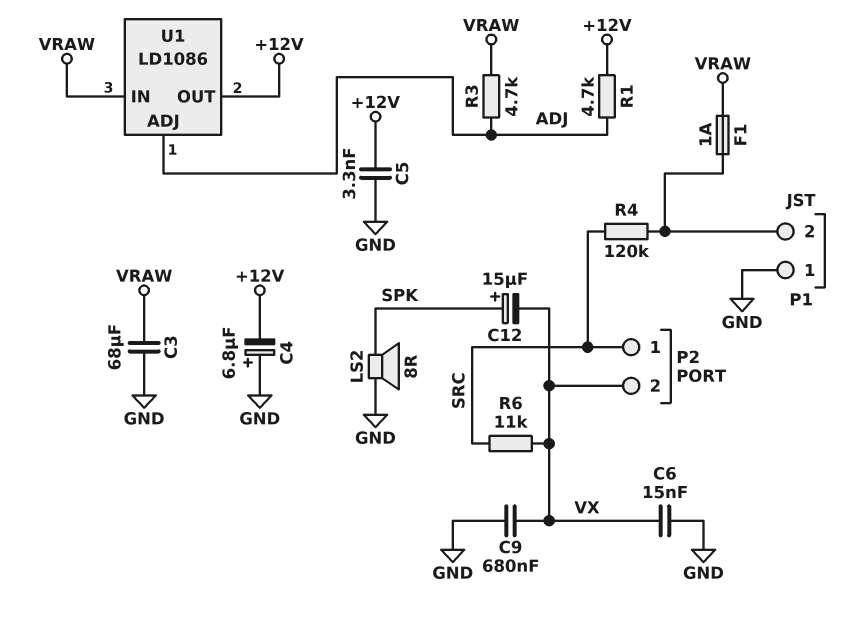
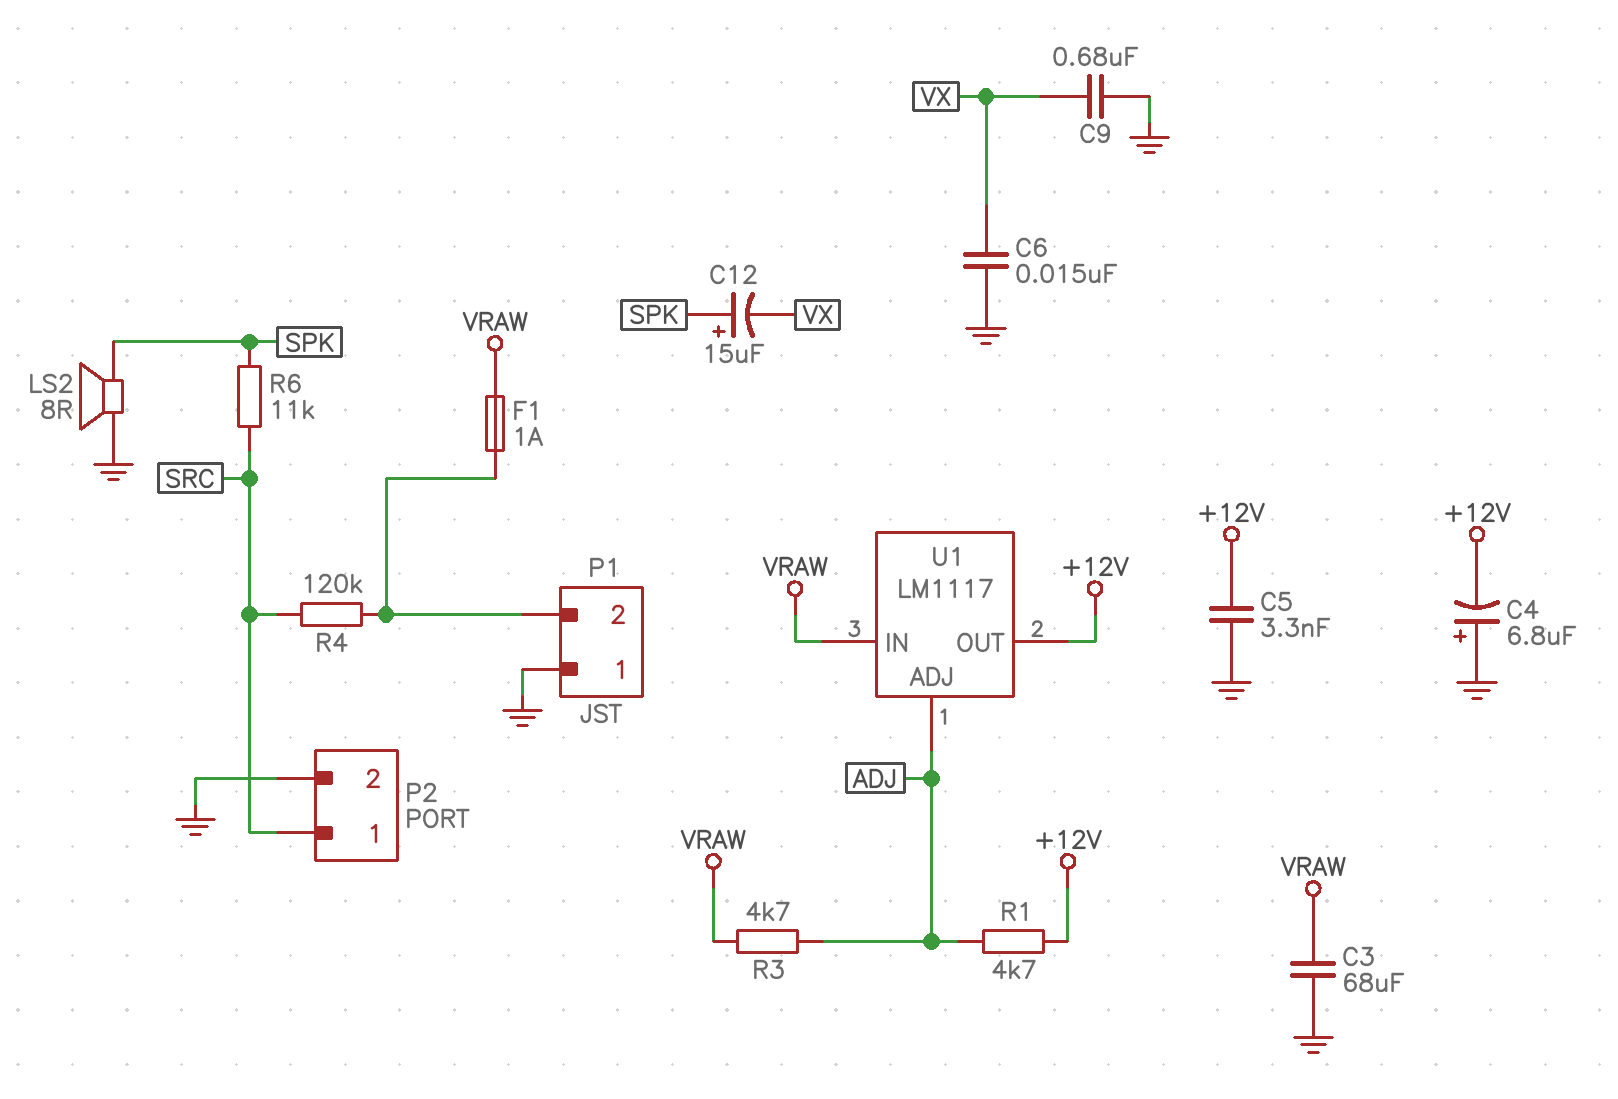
P2 pin 2: VX -> GND
R6: 11k (SRC, VX) -> 11k (SPK, SRC)
U1: LD1086 -> LM1117

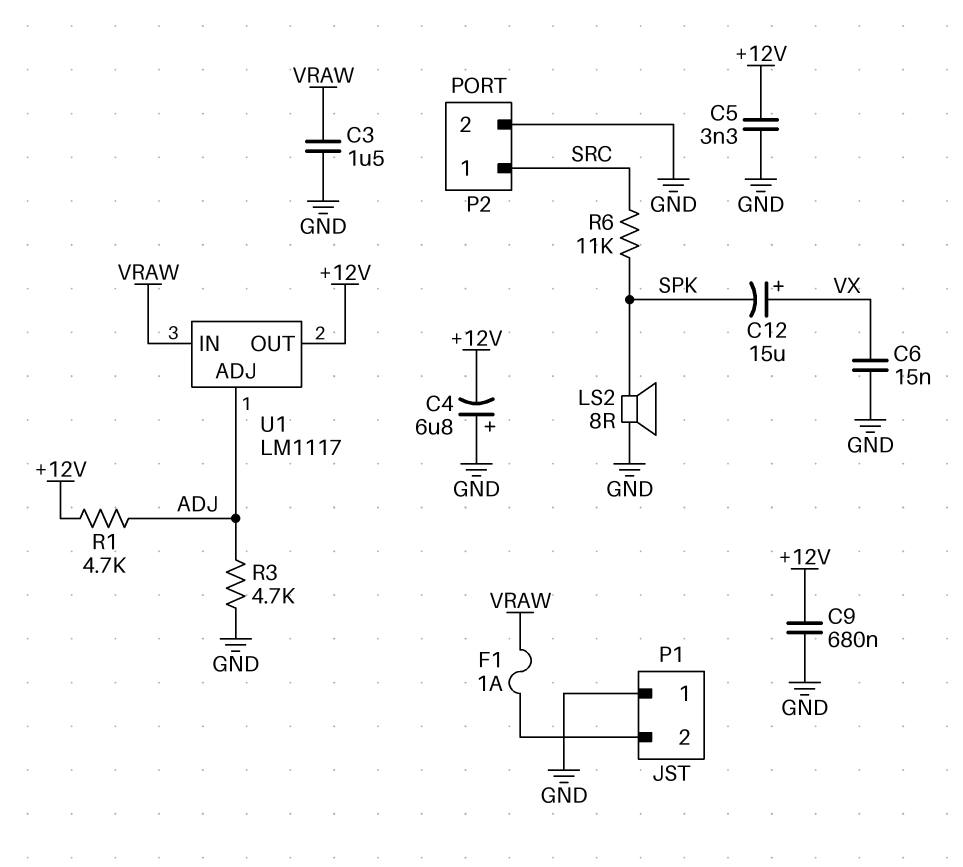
C3: 68uF (GND, VRAW) -> 1.5uF (GND, VRAW)
C9: 680nF (GND, VX) -> 680nF (+12V, GND)
C12: 15uF (plus SPK, minus VX) -> 15uF (plus VX, minus SPK)
R3: 4.7k (ADJ, VRAW) -> 4.7k (ADJ, GND)
R4: 120k (P1/2, SRC) -> none

